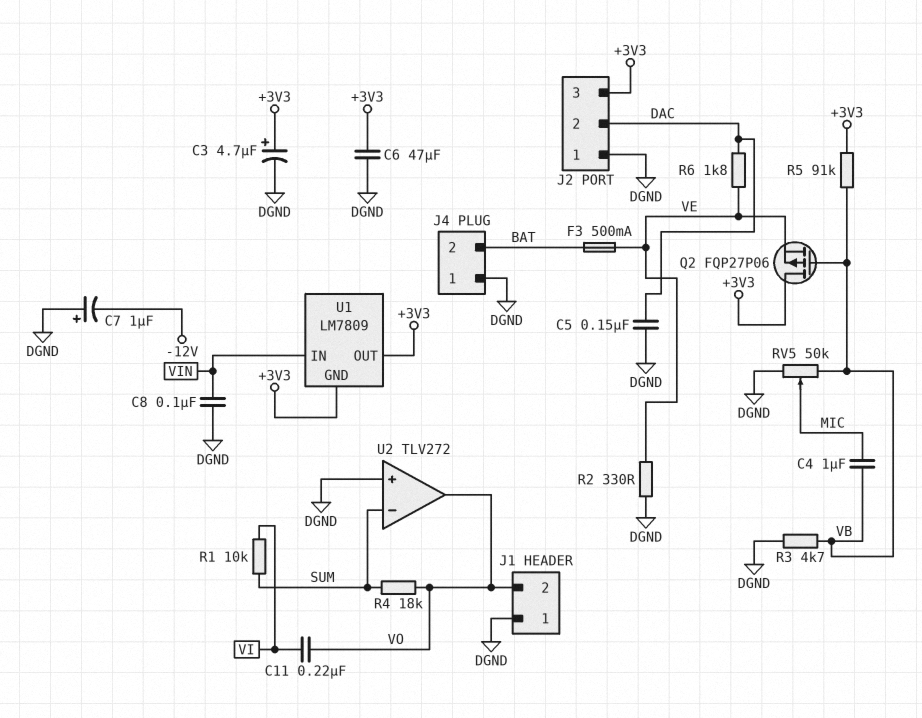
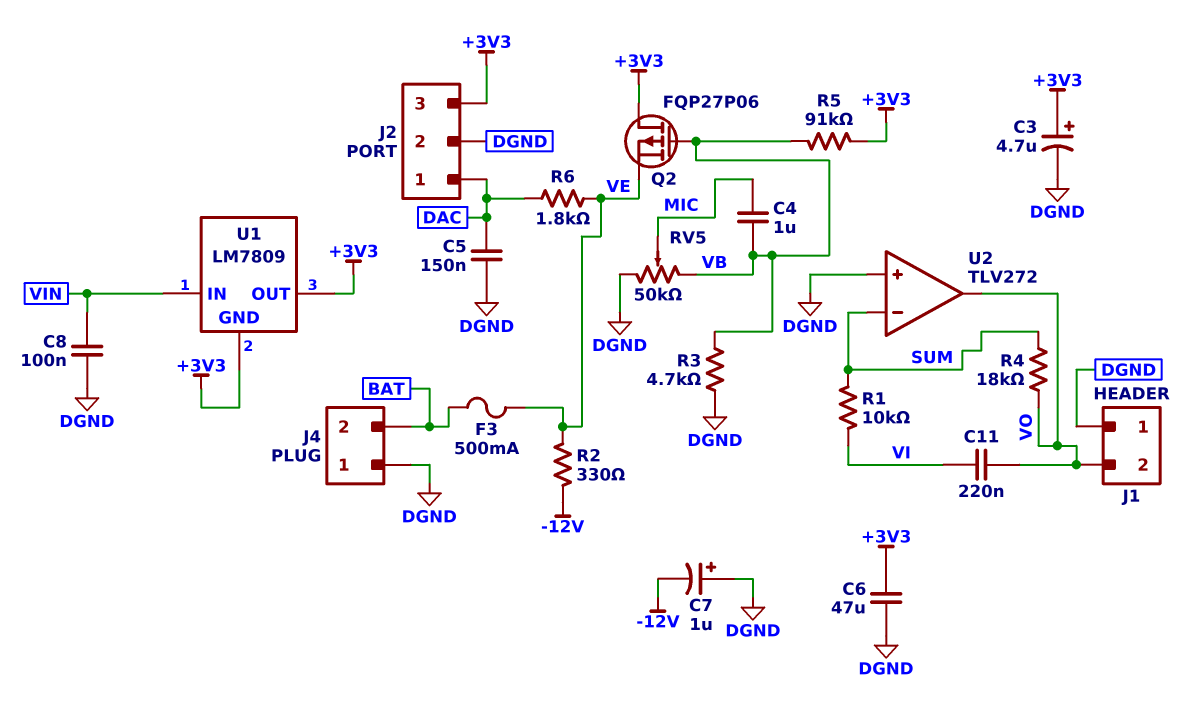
J2 pin 1: DGND -> DAC
J2 pin 2: DAC -> DGND
R2: 330 (DGND, VE) -> 330 (-12V, VE)

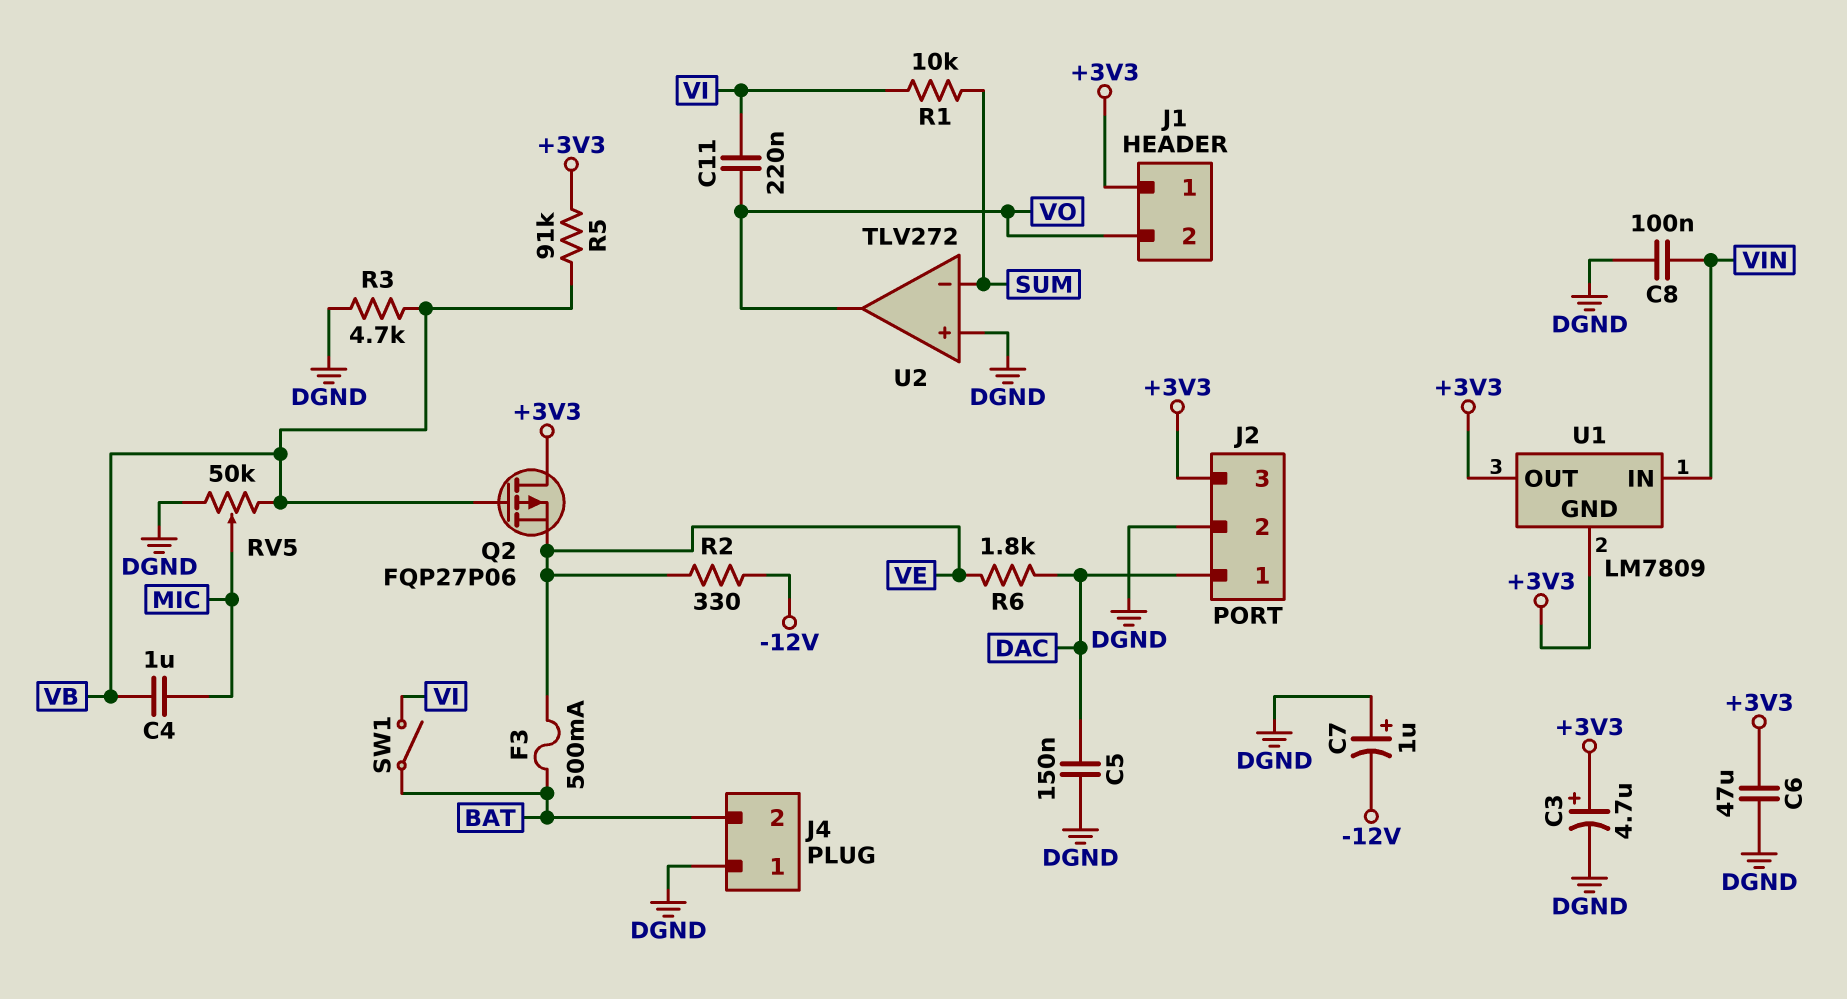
J1 pin 1: DGND -> +3V3
R4: 18k (SUM, VO) -> none
SW1: none -> switch (BAT, VI)

